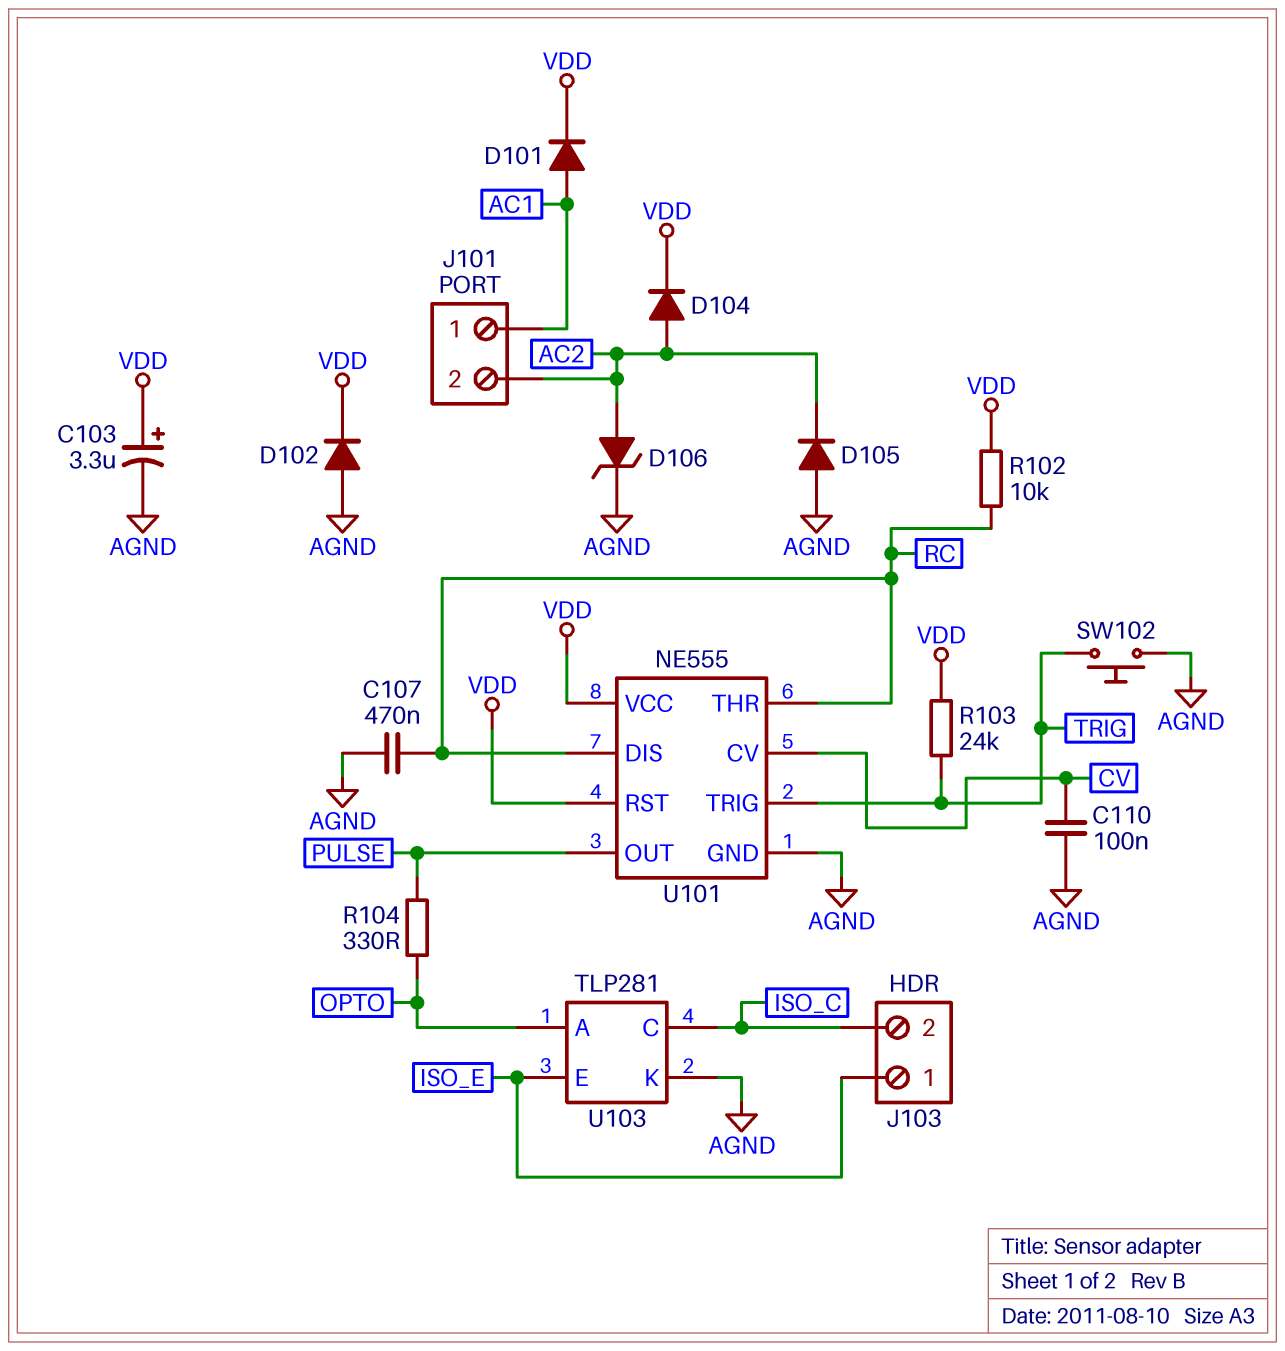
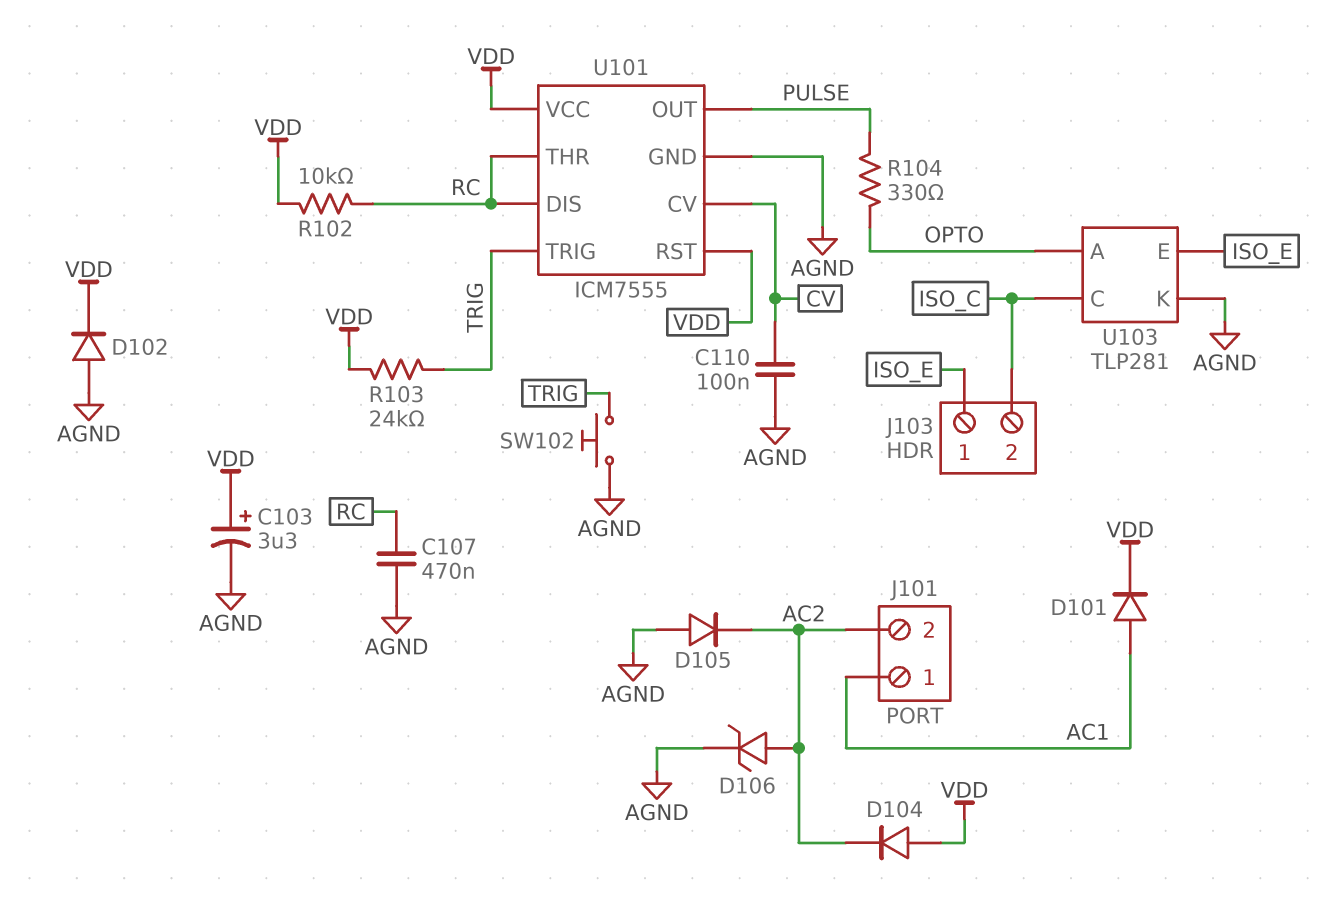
D104: diode (A AC2, K VDD) -> diode (A VDD, K AC2)
U101: NE555 -> ICM7555

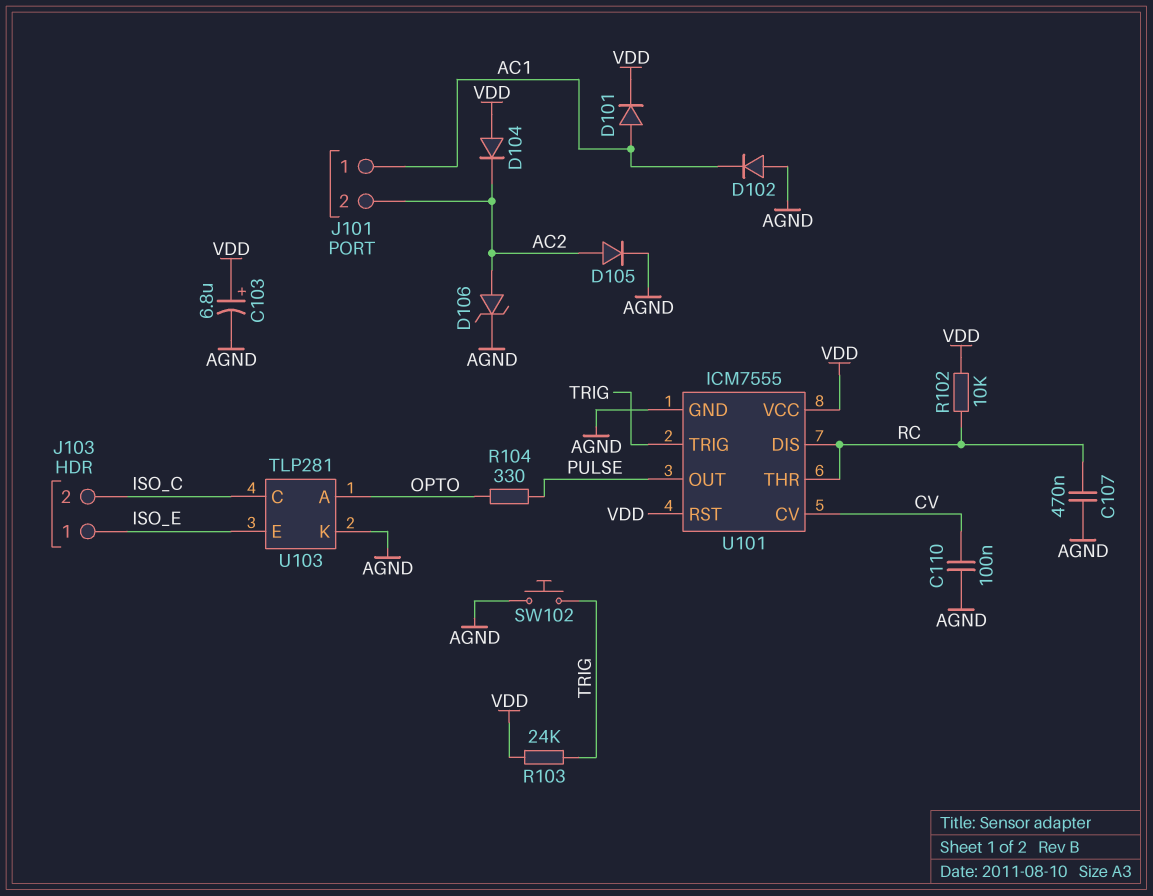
C103: 3.3uF (plus VDD, minus AGND) -> 6.8uF (plus VDD, minus AGND)
D102: diode (A AGND, K VDD) -> diode (A AGND, K AC1)
D105: diode (A AGND, K AC2) -> diode (A AC2, K AGND)

